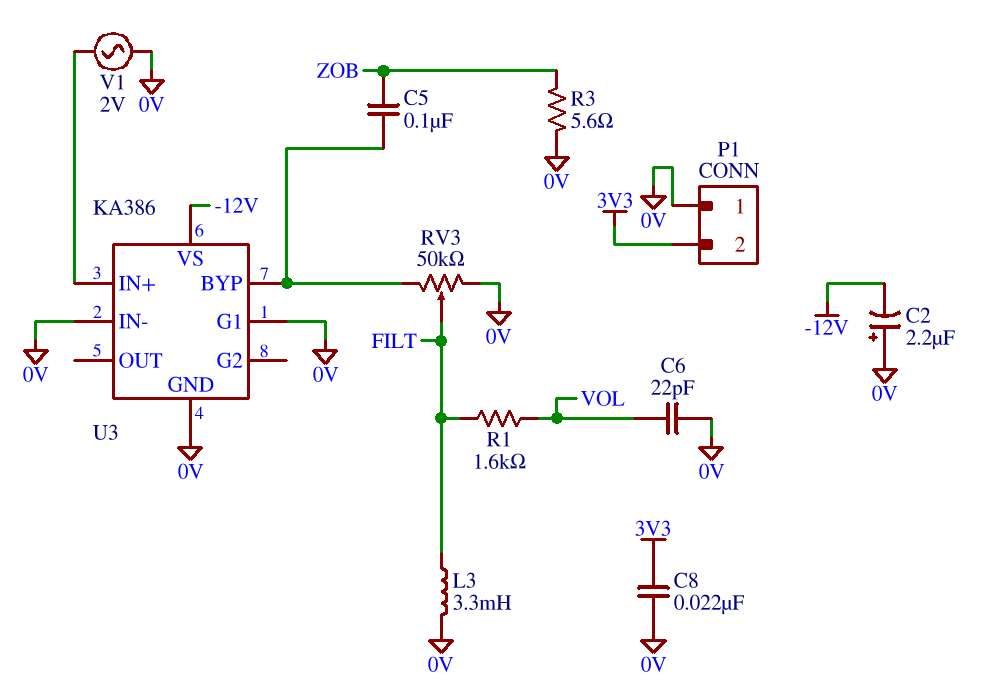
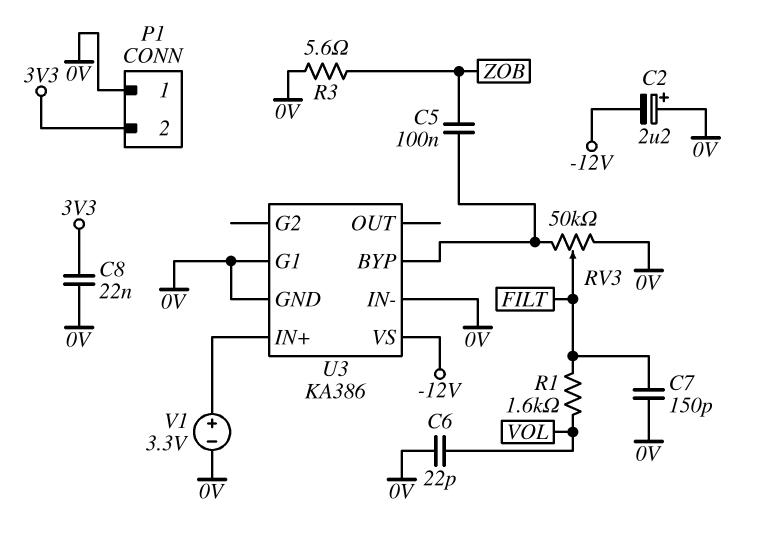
C7: none -> 150pF (0V, FILT)
L3: 3.3mH (0V, FILT) -> none
V1: AC 2V (0V, U3/IN+) -> 3.3V (plus U3/IN+, minus 0V)

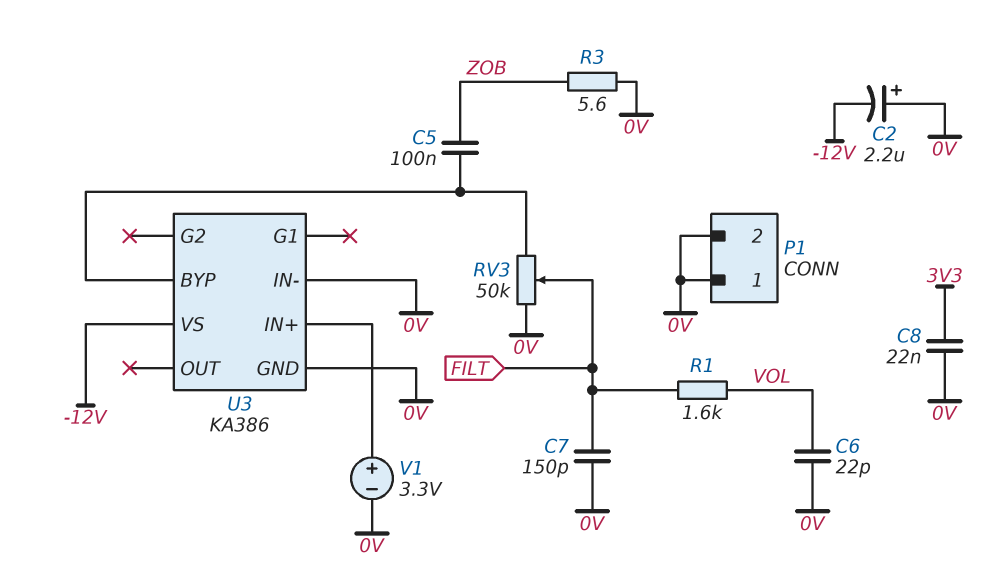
P1 pin 2: 3V3 -> 0V
U3 pin G1: 0V -> none

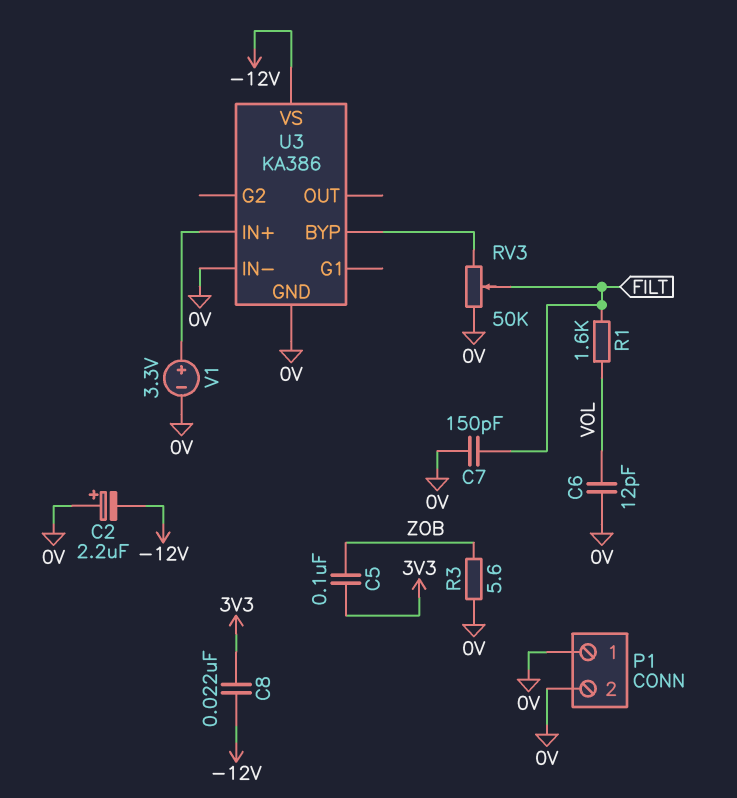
C5: 100nF (U3/BYP, ZOB) -> 100nF (3V3, ZOB)
C6: 22pF (0V, VOL) -> 12pF (0V, VOL)
C8: 22nF (0V, 3V3) -> 22nF (-12V, 3V3)

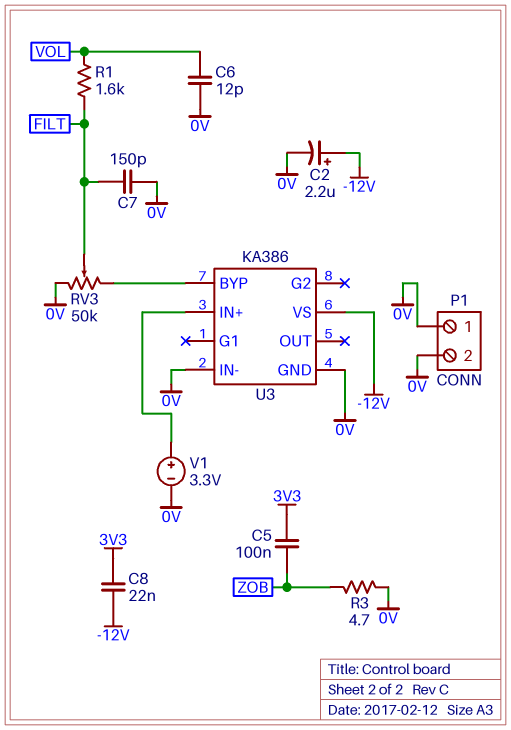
C2: 2.2uF (plus 0V, minus -12V) -> 2.2uF (plus -12V, minus 0V)
R3: 5.6 (0V, ZOB) -> 4.7 (0V, ZOB)

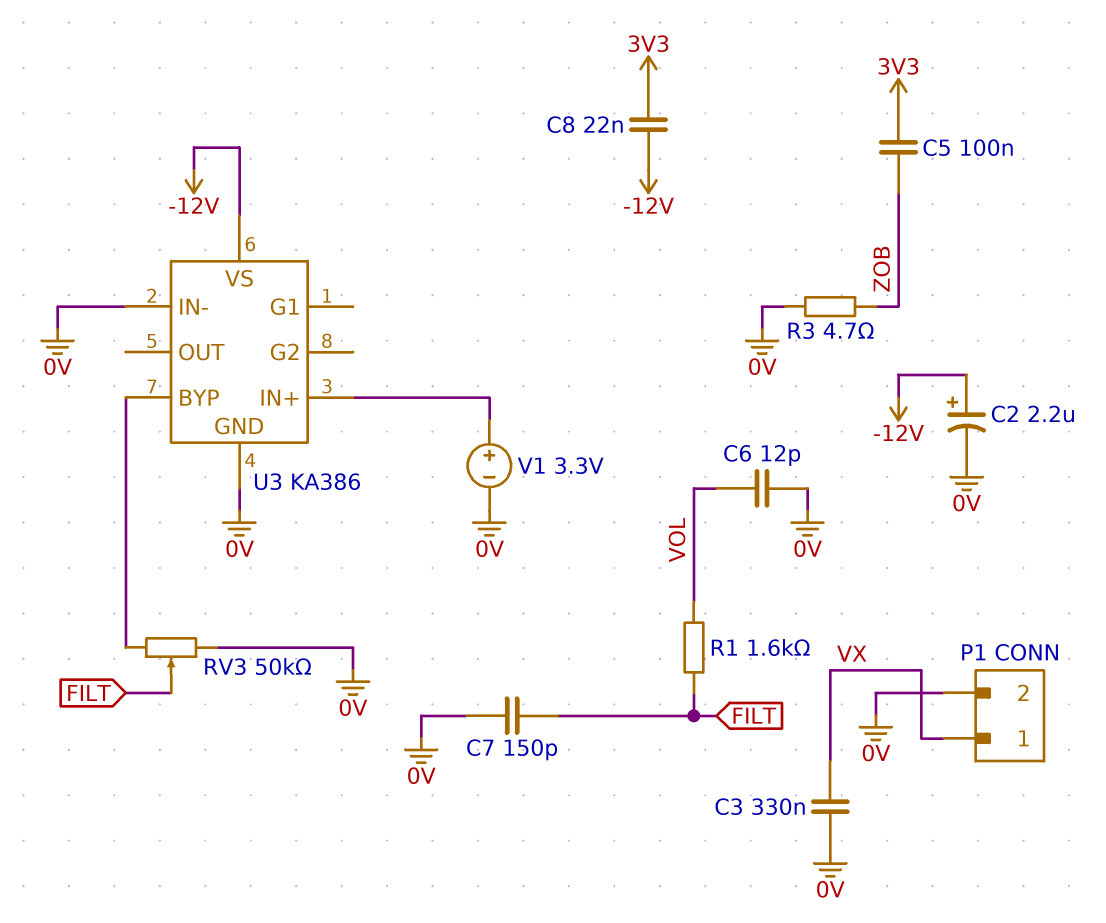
C3: none -> 330nF (0V, VX)
P1 pin 1: 0V -> VX

